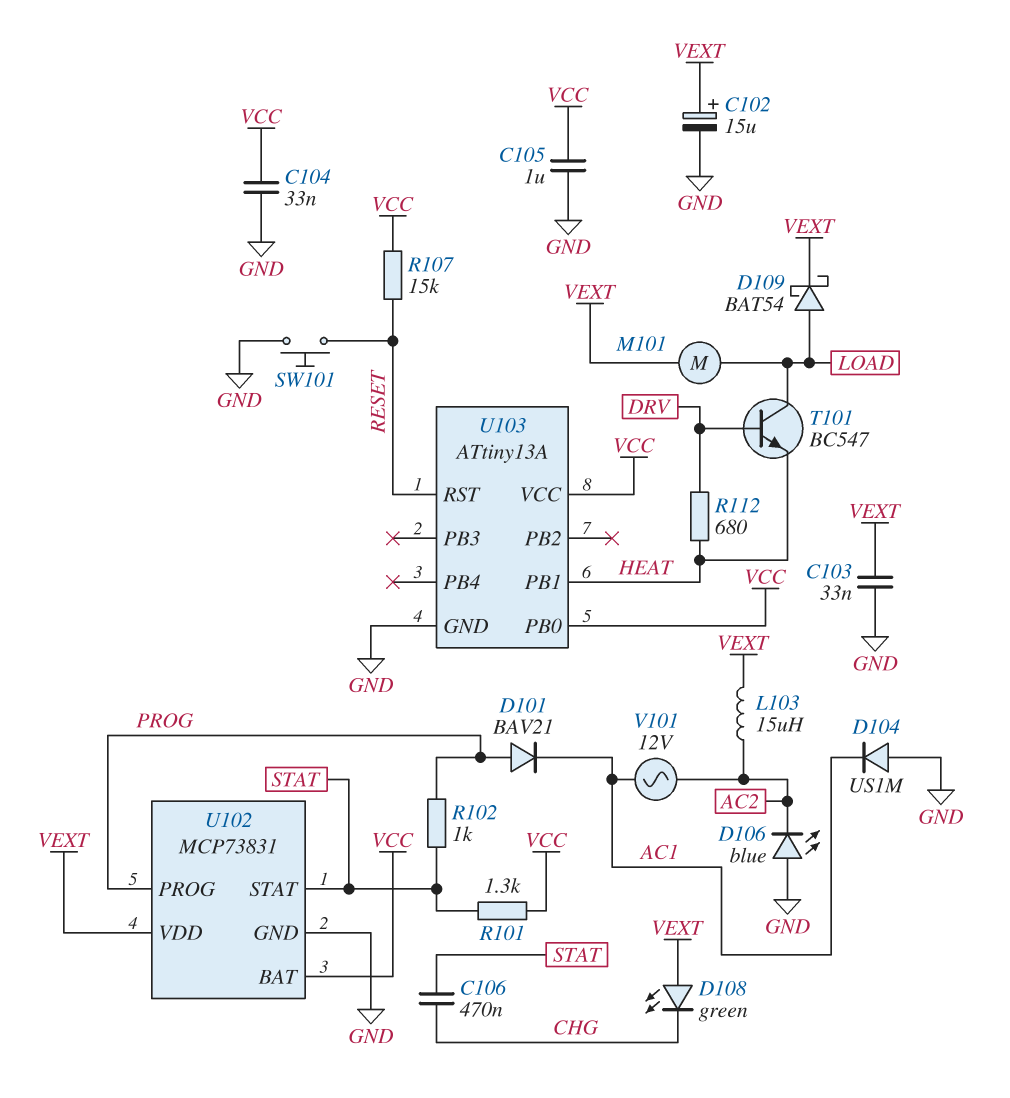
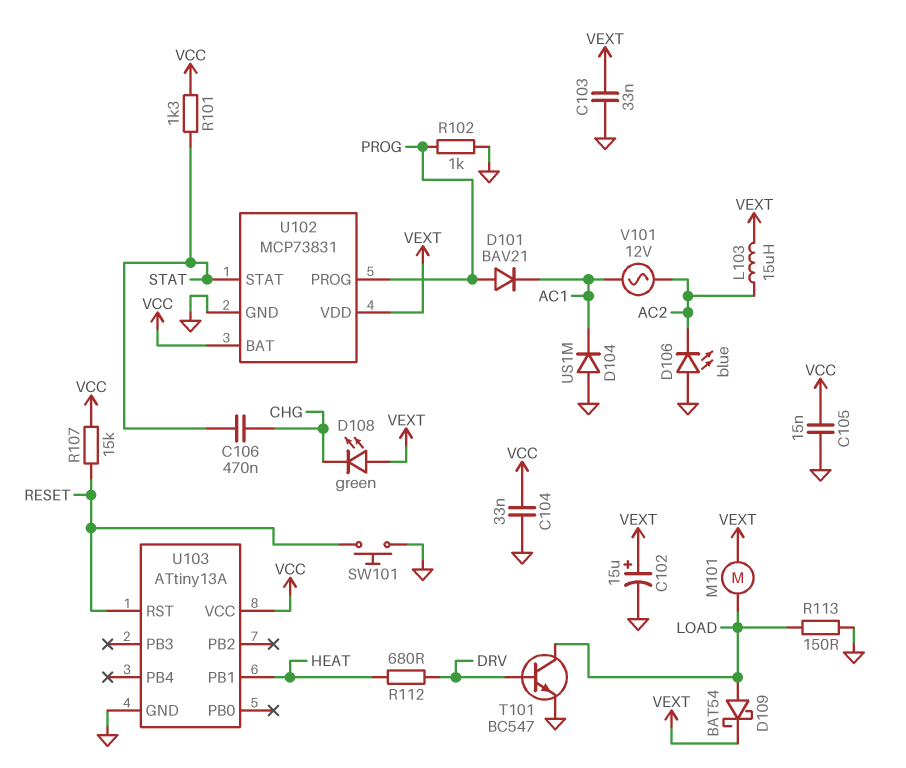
C105: 1uF (GND, VCC) -> 15nF (GND, VCC)
R102: 1k (PROG, STAT) -> 1k (GND, PROG)
R113: none -> 150 (GND, LOAD)
T101: NPN BC547 (B DRV, C LOAD, E HEAT) -> NPN BC547 (B DRV, C LOAD, E GND)
U103 pin PB0: VCC -> none

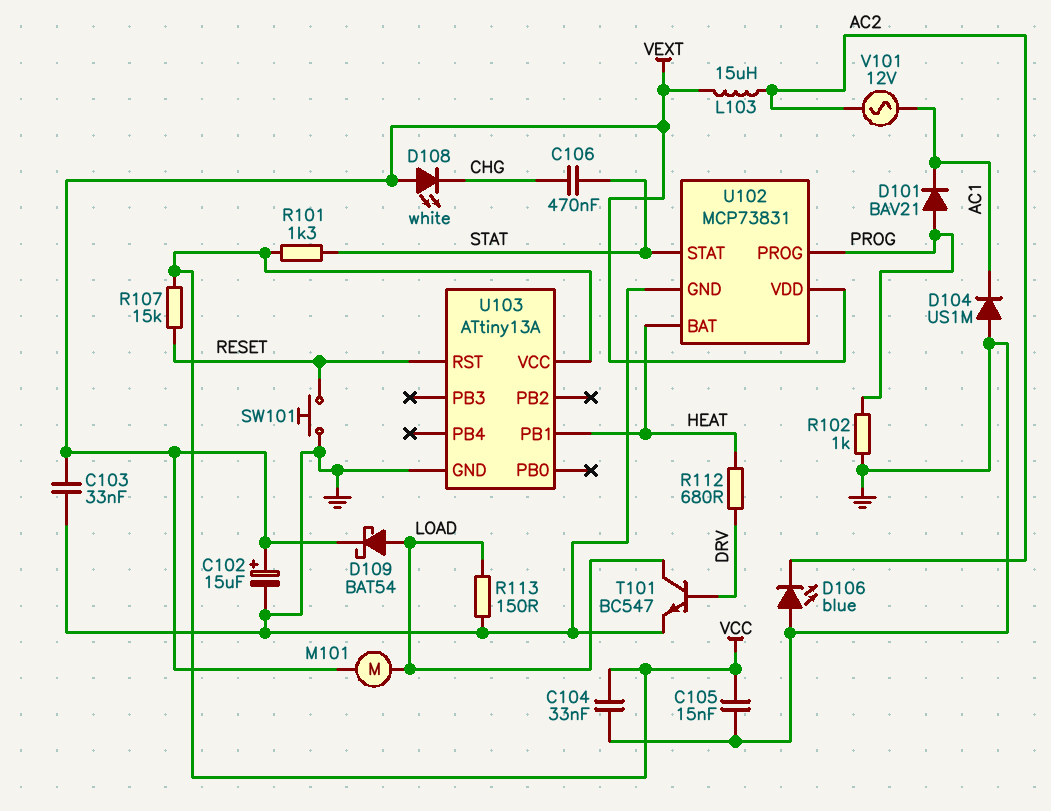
D108: LED green (A VEXT, K CHG) -> LED white (A VEXT, K CHG)
U102 pin BAT: VCC -> HEAT

